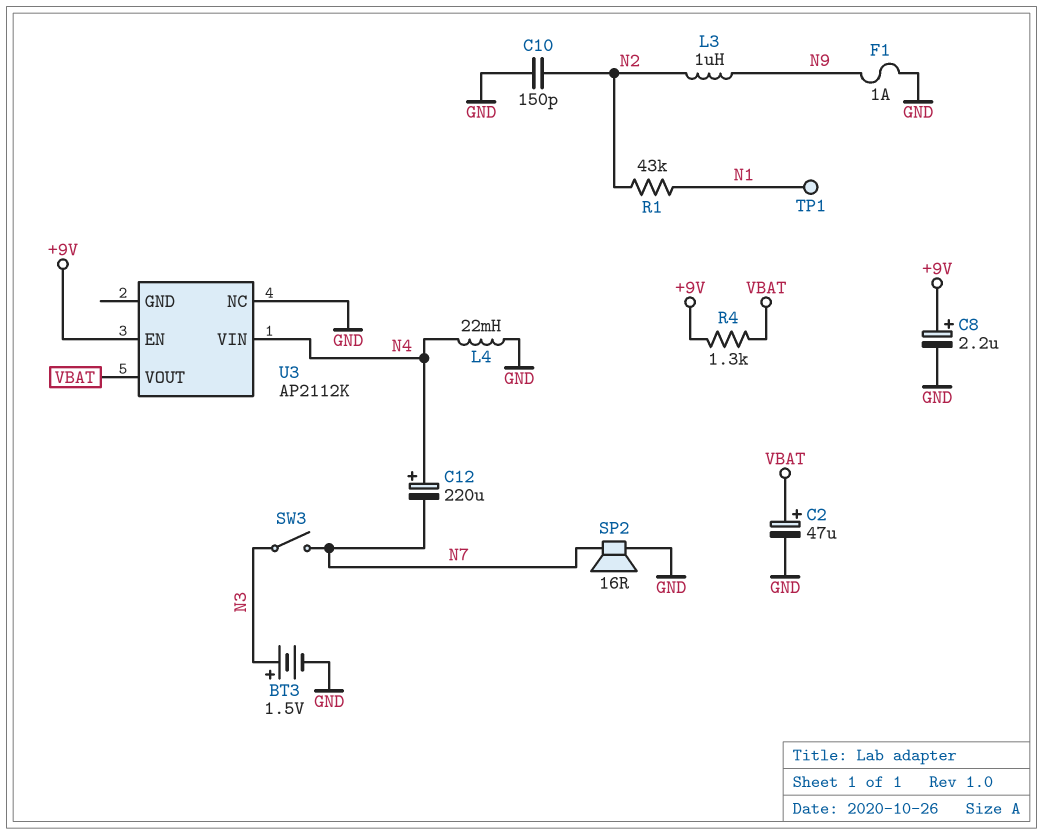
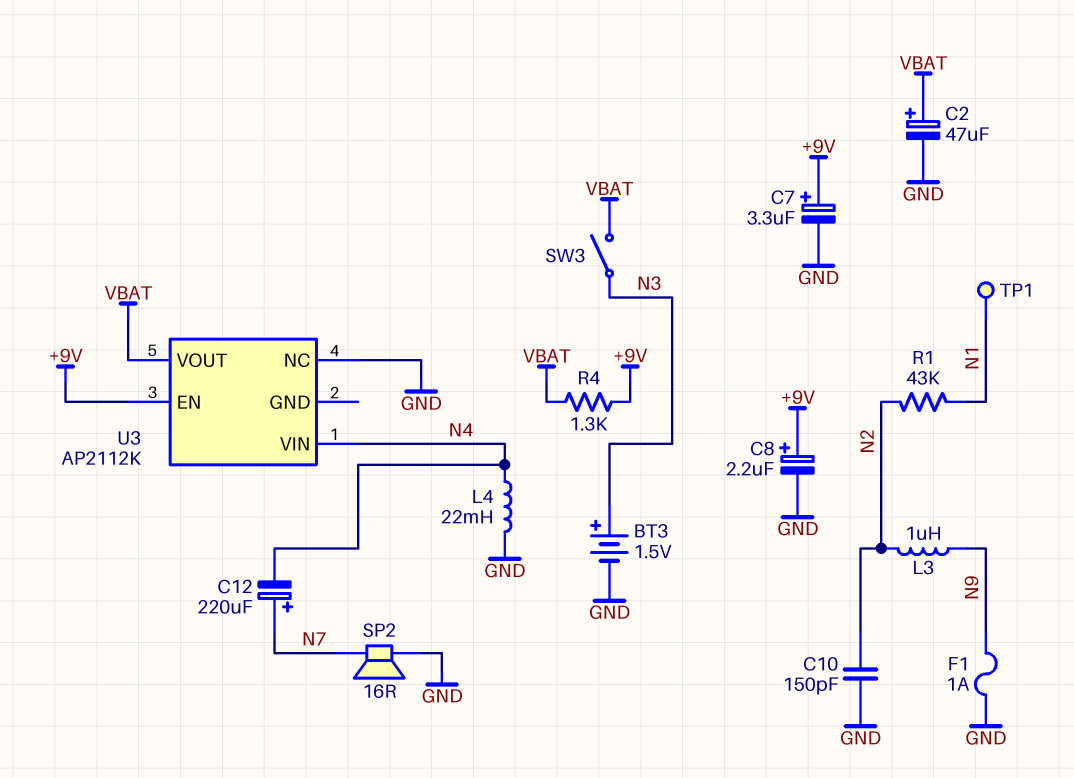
C7: none -> 3.3uF (plus +9V, minus GND)
C12: 220uF (plus N4, minus N7) -> 220uF (plus N7, minus N4)
SW3: switch (N3, N7) -> switch (N3, VBAT)

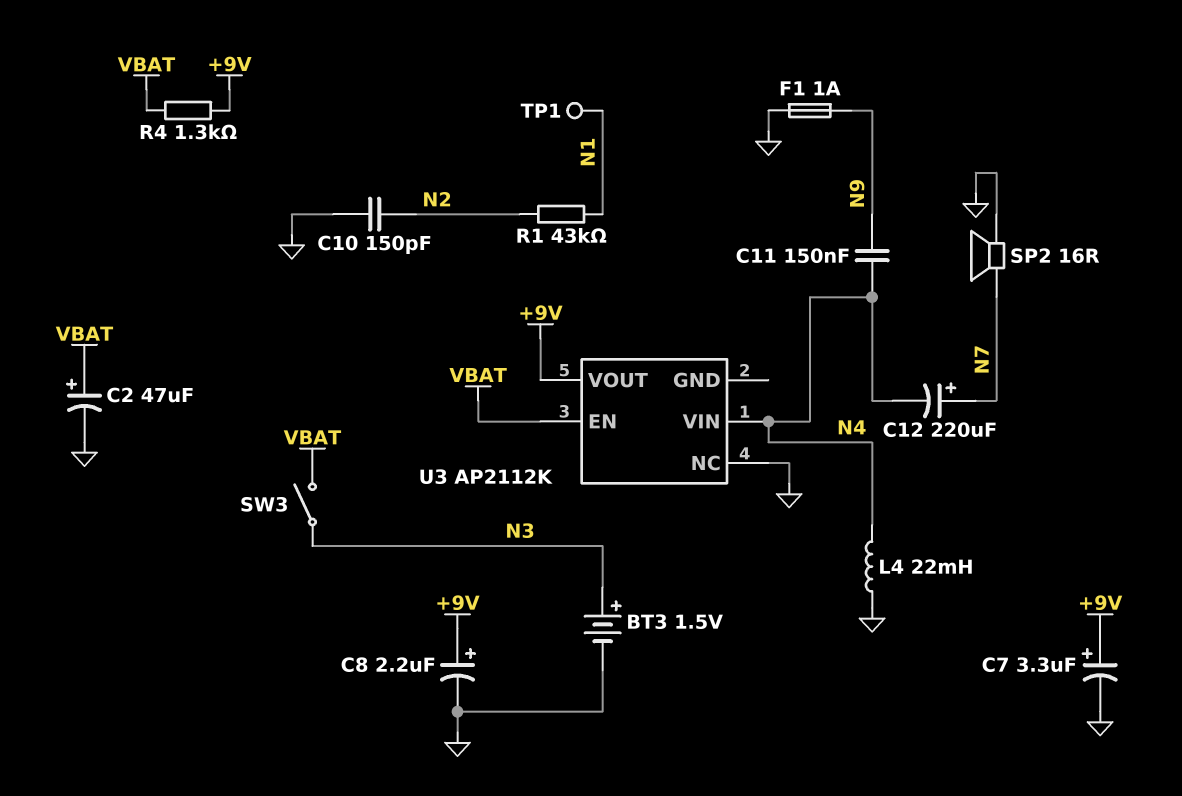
C11: none -> 150nF (N4, N9)
L3: 1uH (N2, N9) -> none
U3 pin EN: +9V -> VBAT
U3 pin VOUT: VBAT -> +9V

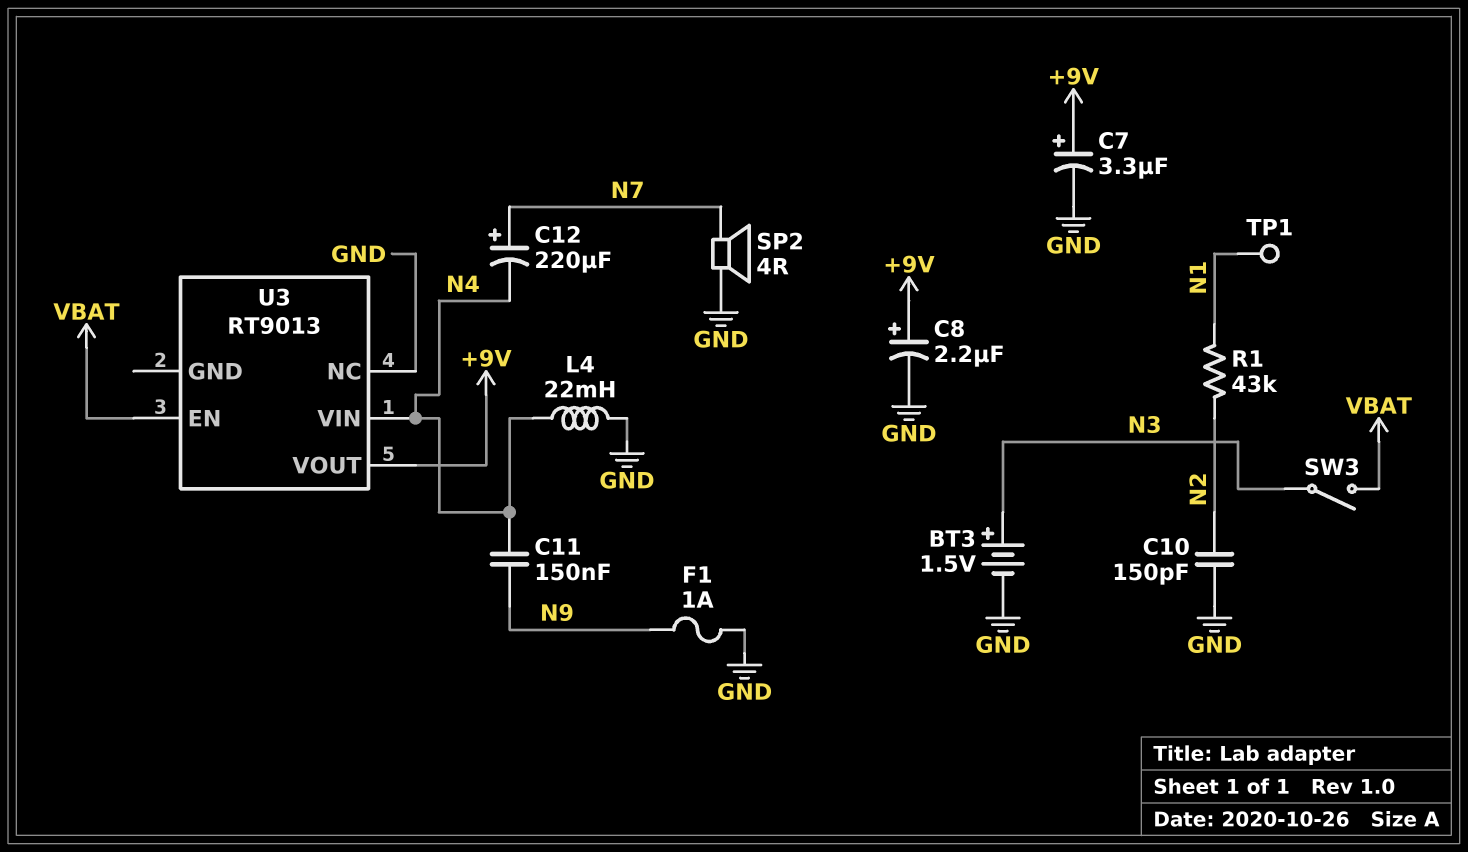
C2: 47uF (plus VBAT, minus GND) -> none
R4: 1.3k (+9V, VBAT) -> none
SP2: speaker 16R (GND, N7) -> speaker 4R (GND, N7)
U3: AP2112K -> RT9013

